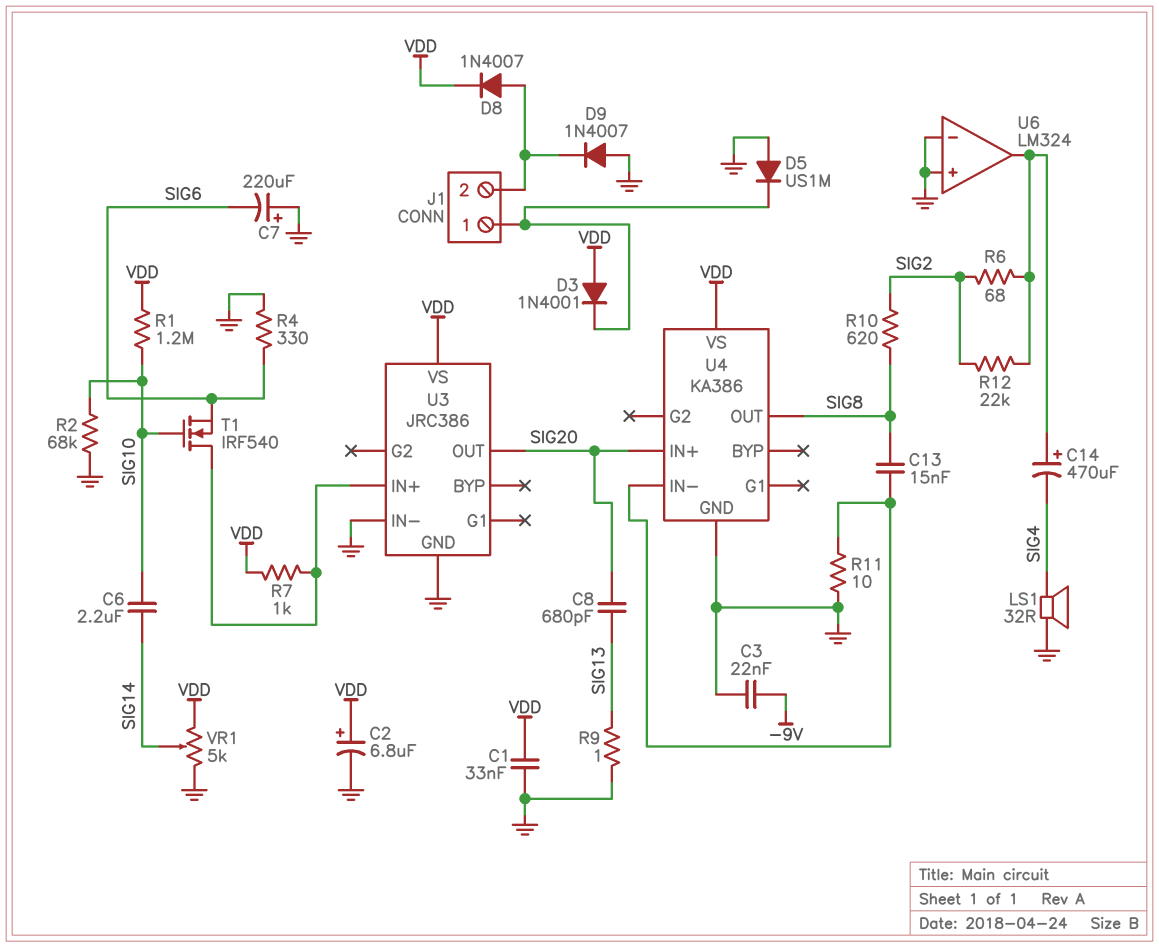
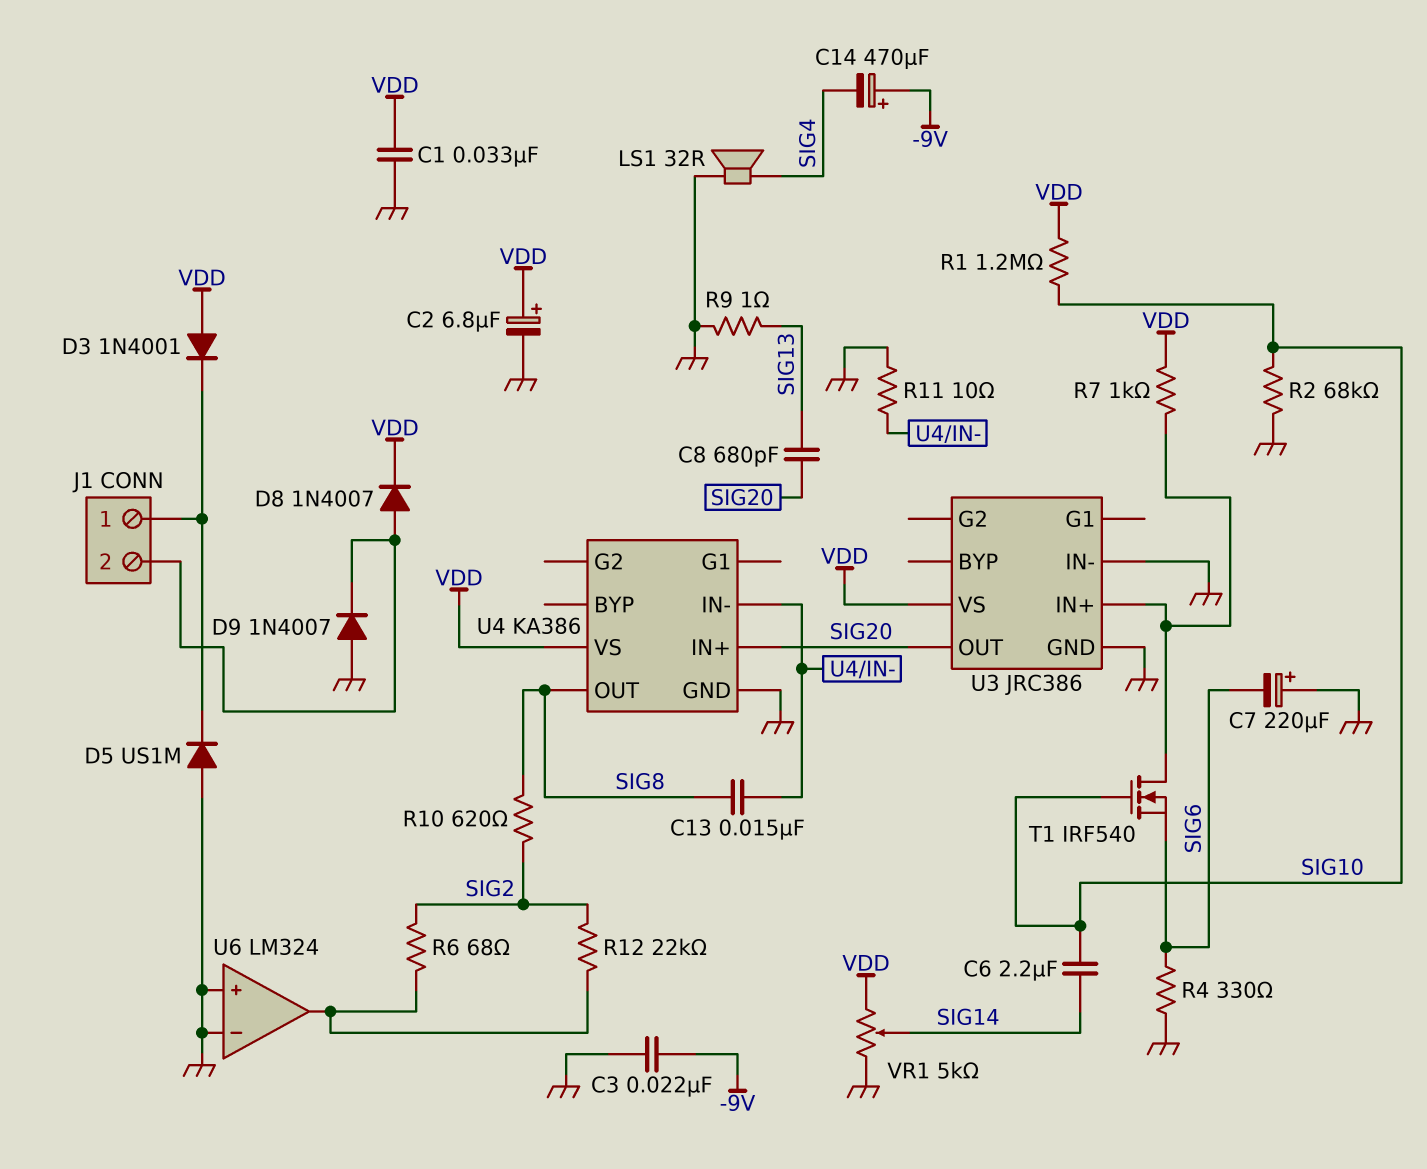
C14: 470uF (plus U6/out, minus SIG4) -> 470uF (plus -9V, minus SIG4)

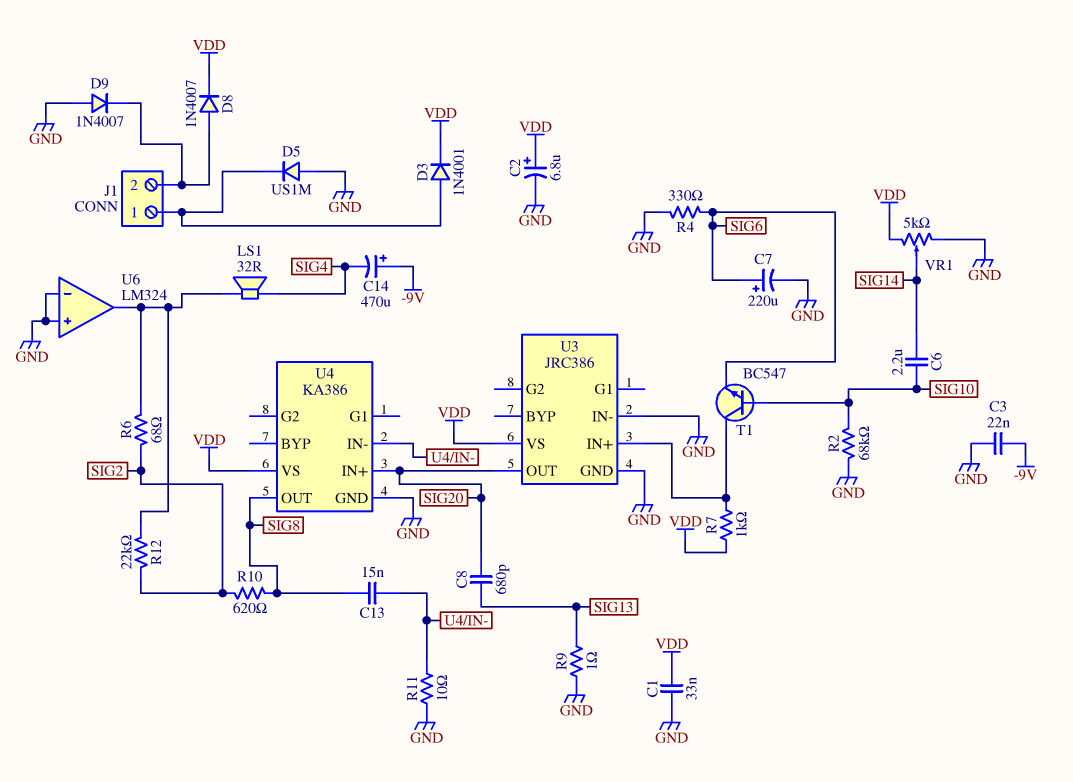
C7: 220uF (plus GND, minus SIG6) -> 220uF (plus SIG6, minus GND)
D3: diode 1N4001 (A VDD, K J1/1) -> diode 1N4001 (A J1/1, K VDD)
LS1: speaker 32R (GND, SIG4) -> speaker 32R (SIG4, U6/out)
R1: 1.2M (SIG10, VDD) -> none
T1: NMOS IRF540 (G SIG10, D U3/IN+, S SIG6) -> NPN BC547 (B SIG10, C U3/IN+, E SIG6)

